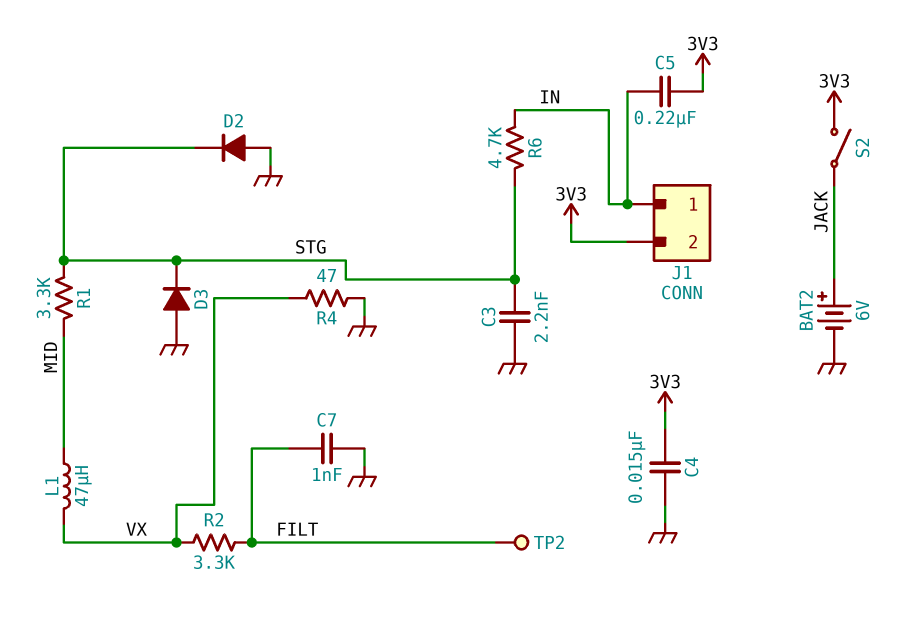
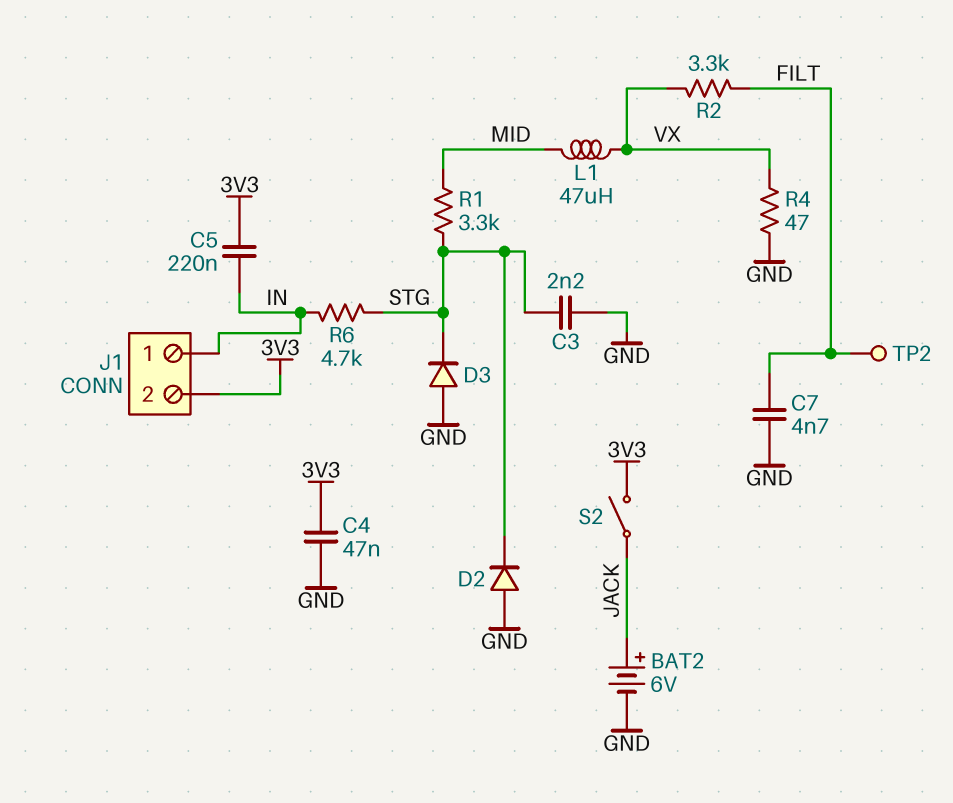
C4: 15nF (3V3, GND) -> 47nF (3V3, GND)
C7: 1nF (FILT, GND) -> 4.7nF (FILT, GND)

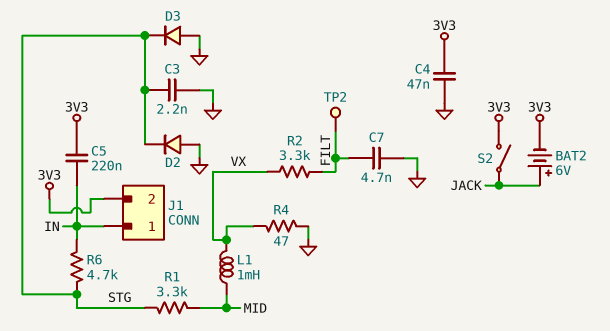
BAT2: 6V (plus JACK, minus GND) -> 6V (plus JACK, minus 3V3)
L1: 47uH (MID, VX) -> 1mH (MID, VX)

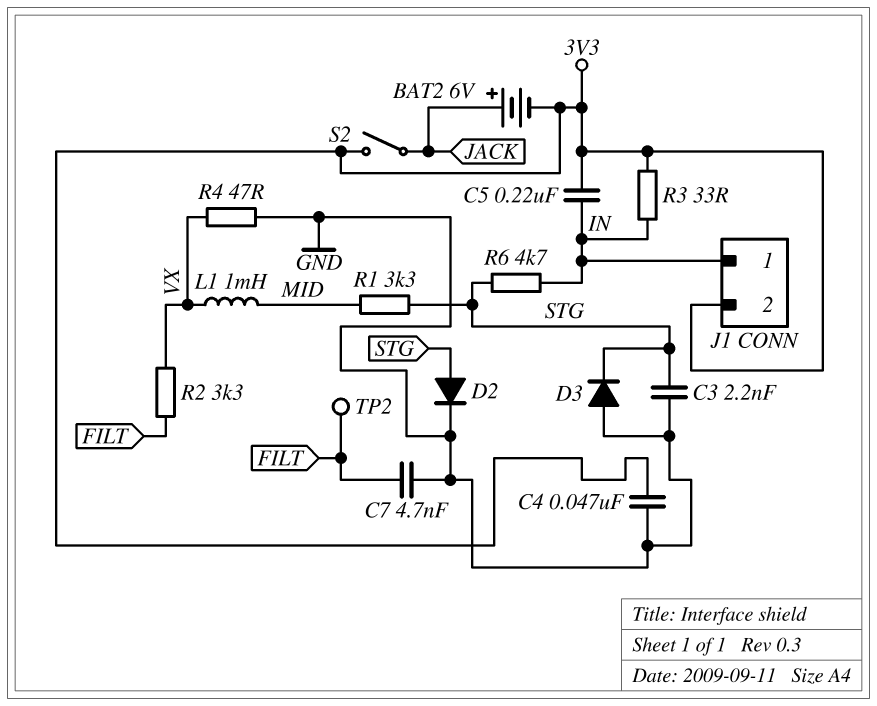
D2: diode (A GND, K STG) -> diode (A STG, K GND)
R3: none -> 33 (3V3, IN)

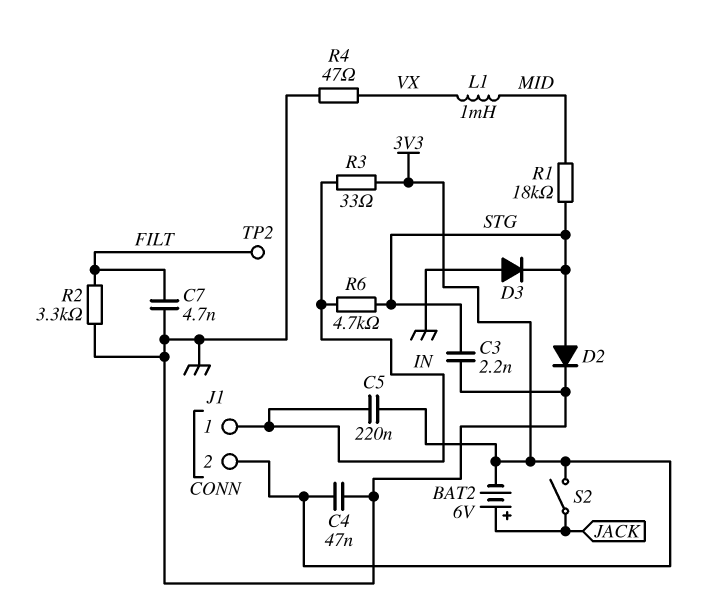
R1: 3.3k (MID, STG) -> 18k (MID, STG)
R2: 3.3k (FILT, VX) -> 3.3k (FILT, GND)

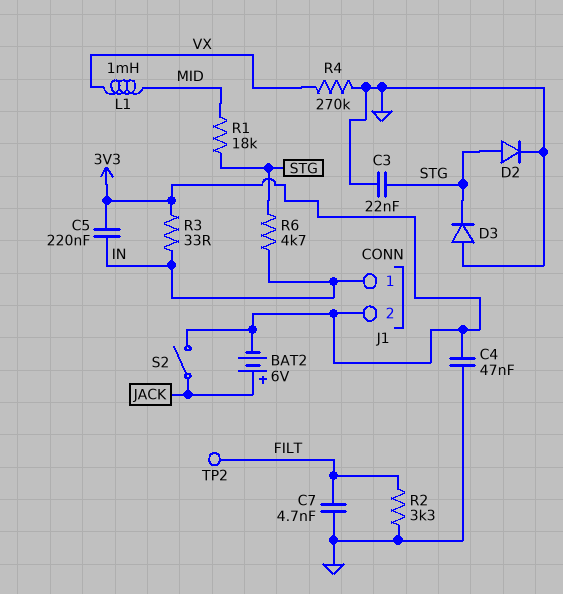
C3: 2.2nF (GND, STG) -> 22nF (GND, STG)
R4: 47 (GND, VX) -> 270k (GND, VX)

